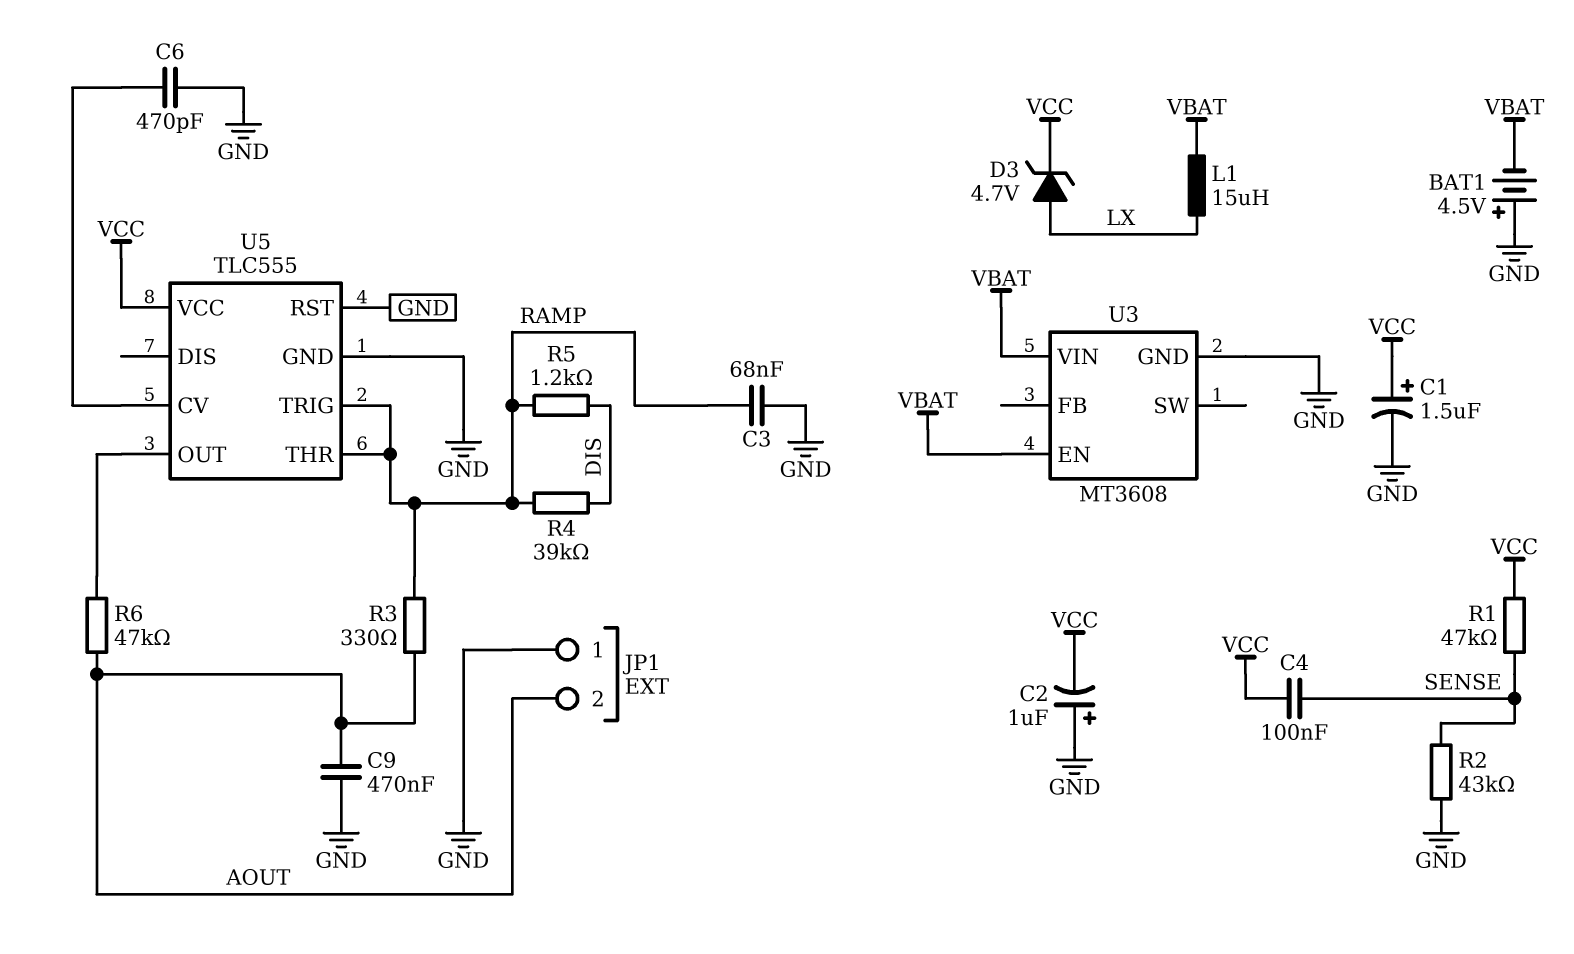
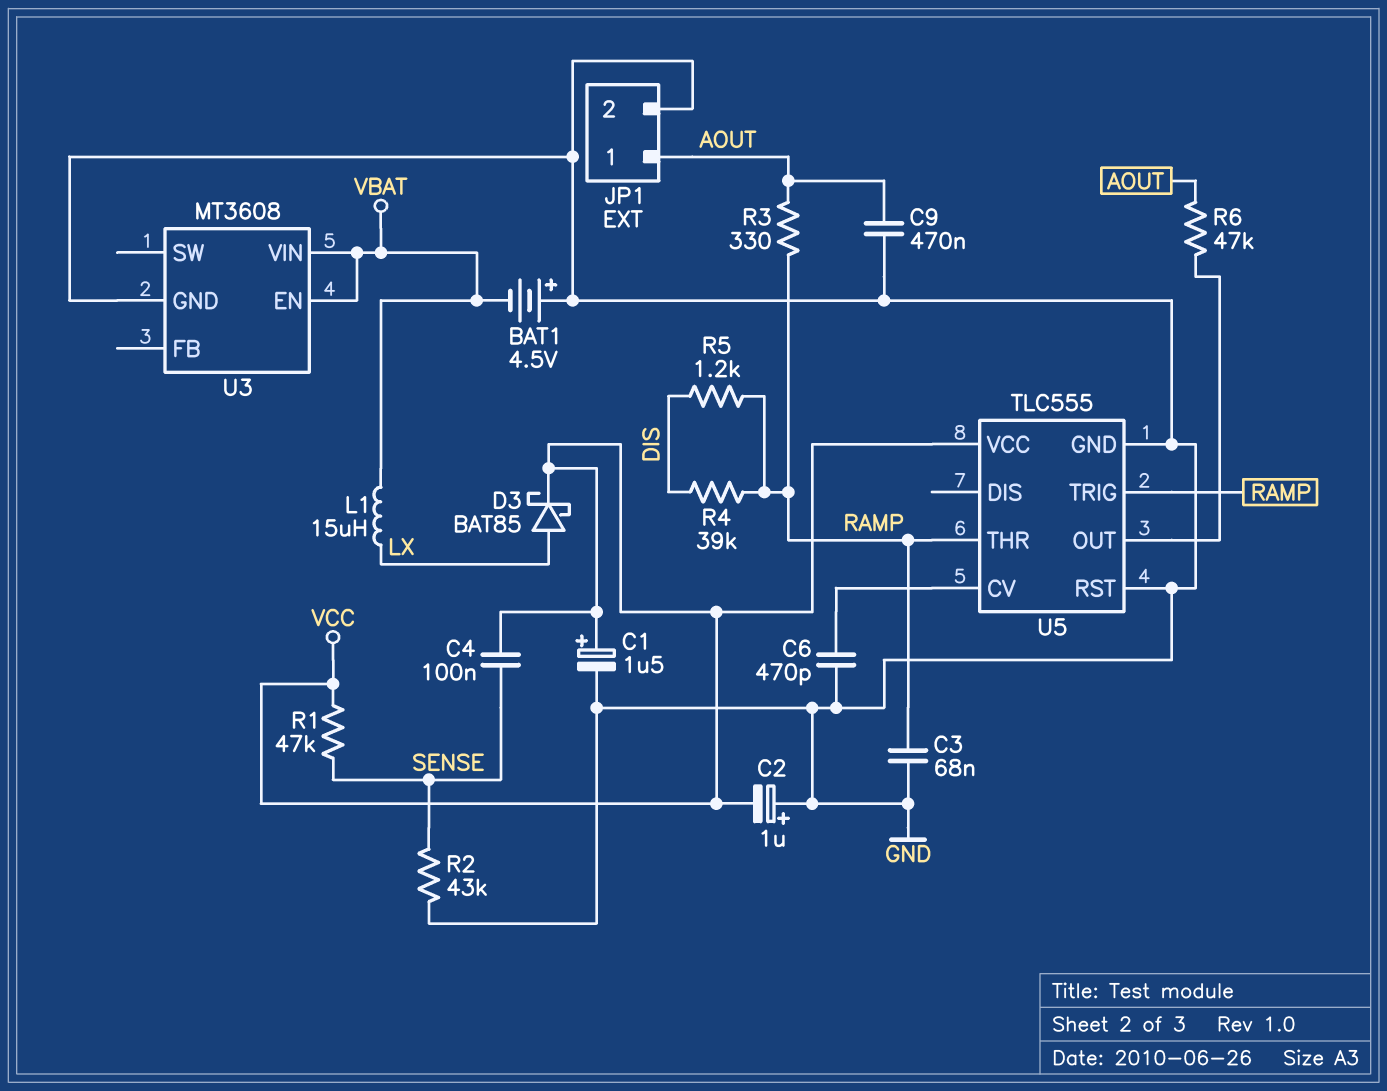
D3: zener 4.7V (A LX, K VCC) -> schottky BAT85 (A LX, K VCC)
JP1 pin 1: GND -> AOUT
JP1 pin 2: AOUT -> GND

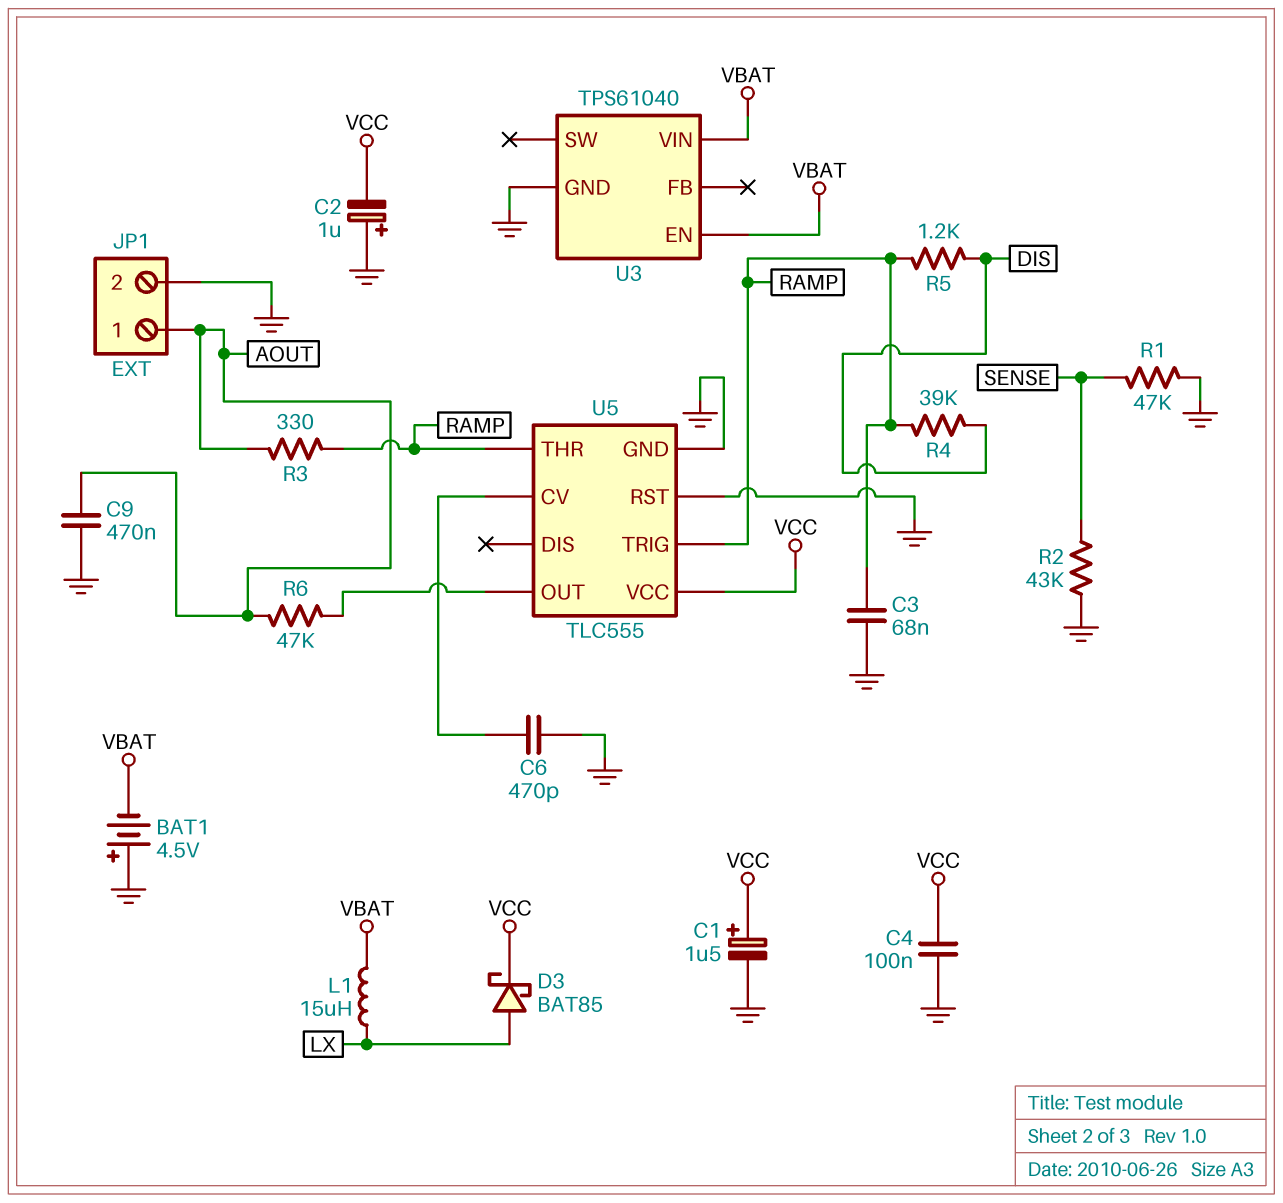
C4: 100nF (SENSE, VCC) -> 100nF (GND, VCC)
R1: 47k (SENSE, VCC) -> 47k (GND, SENSE)
U3: MT3608 -> TPS61040

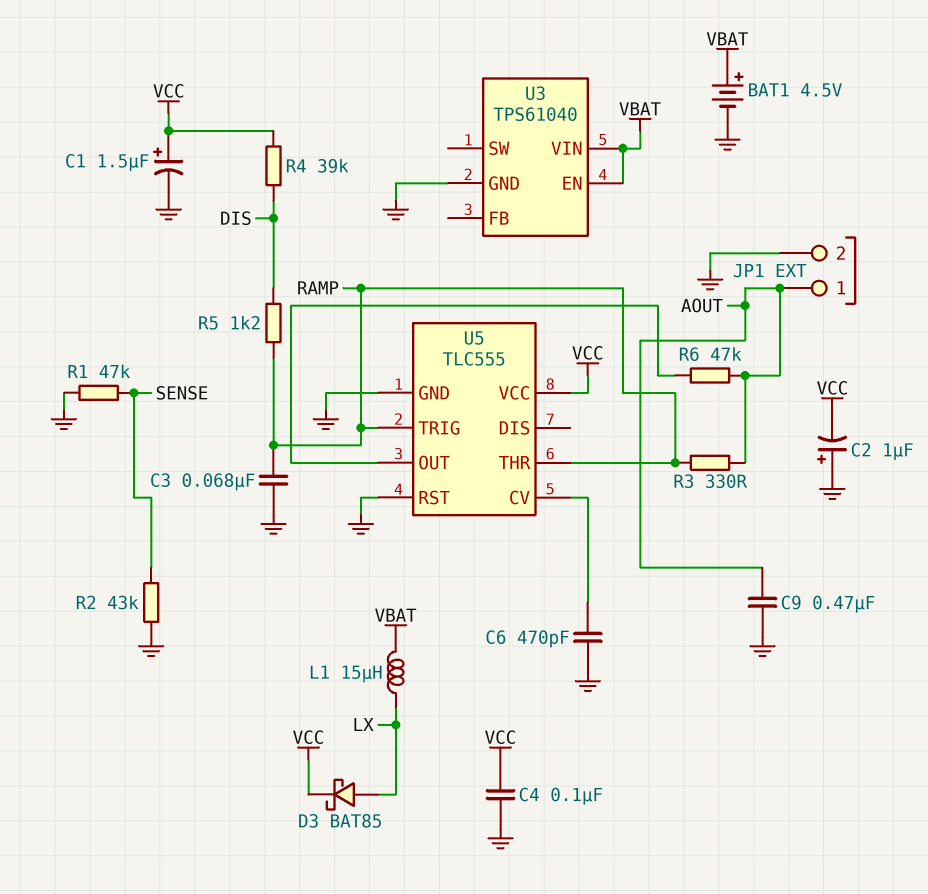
BAT1: 4.5V (plus GND, minus VBAT) -> 4.5V (plus VBAT, minus GND)
R4: 39k (DIS, RAMP) -> 39k (DIS, VCC)

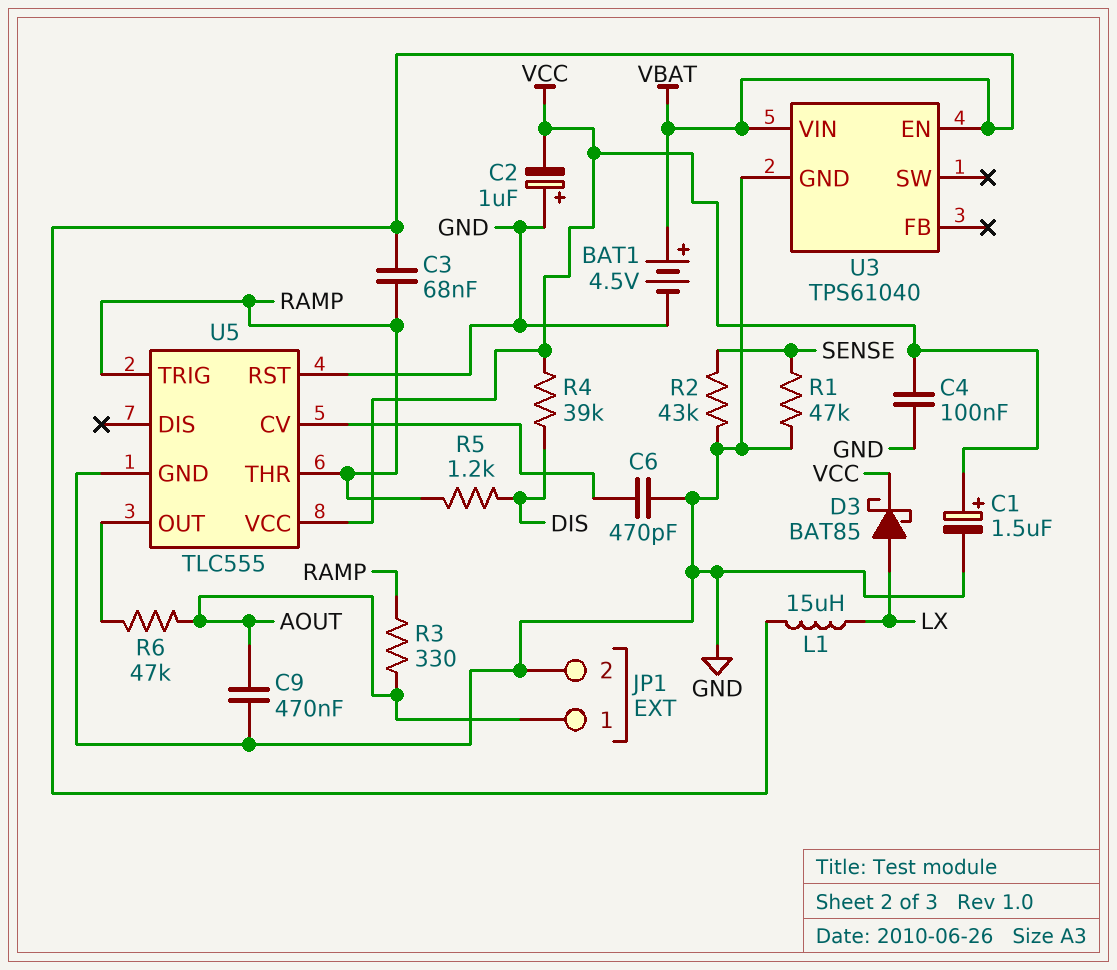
C3: 68nF (GND, RAMP) -> 68nF (RAMP, VBAT)

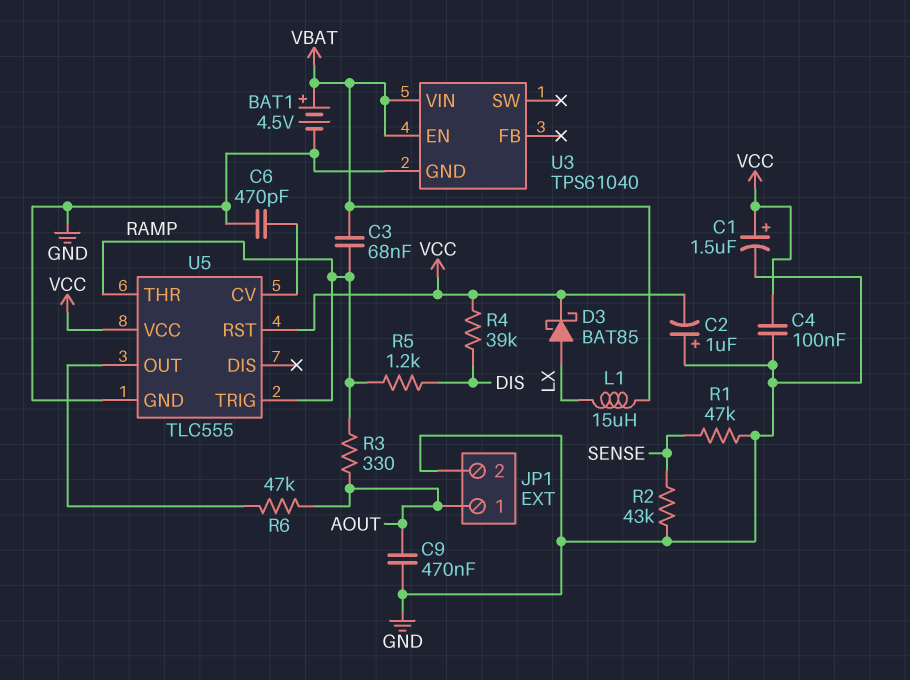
U5 pin RST: GND -> VCC

